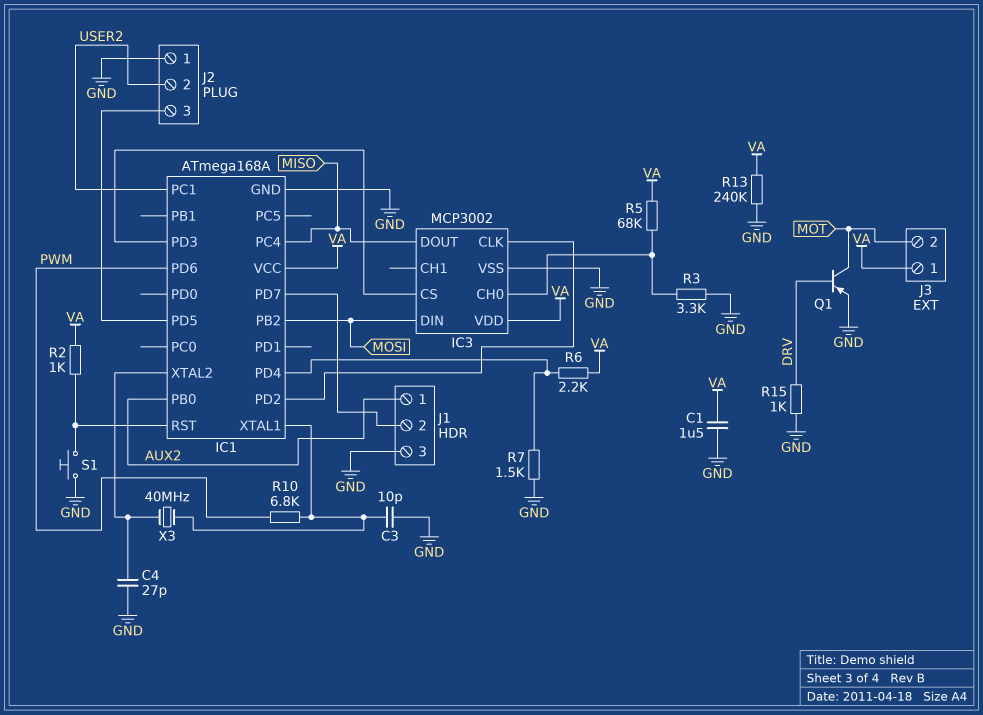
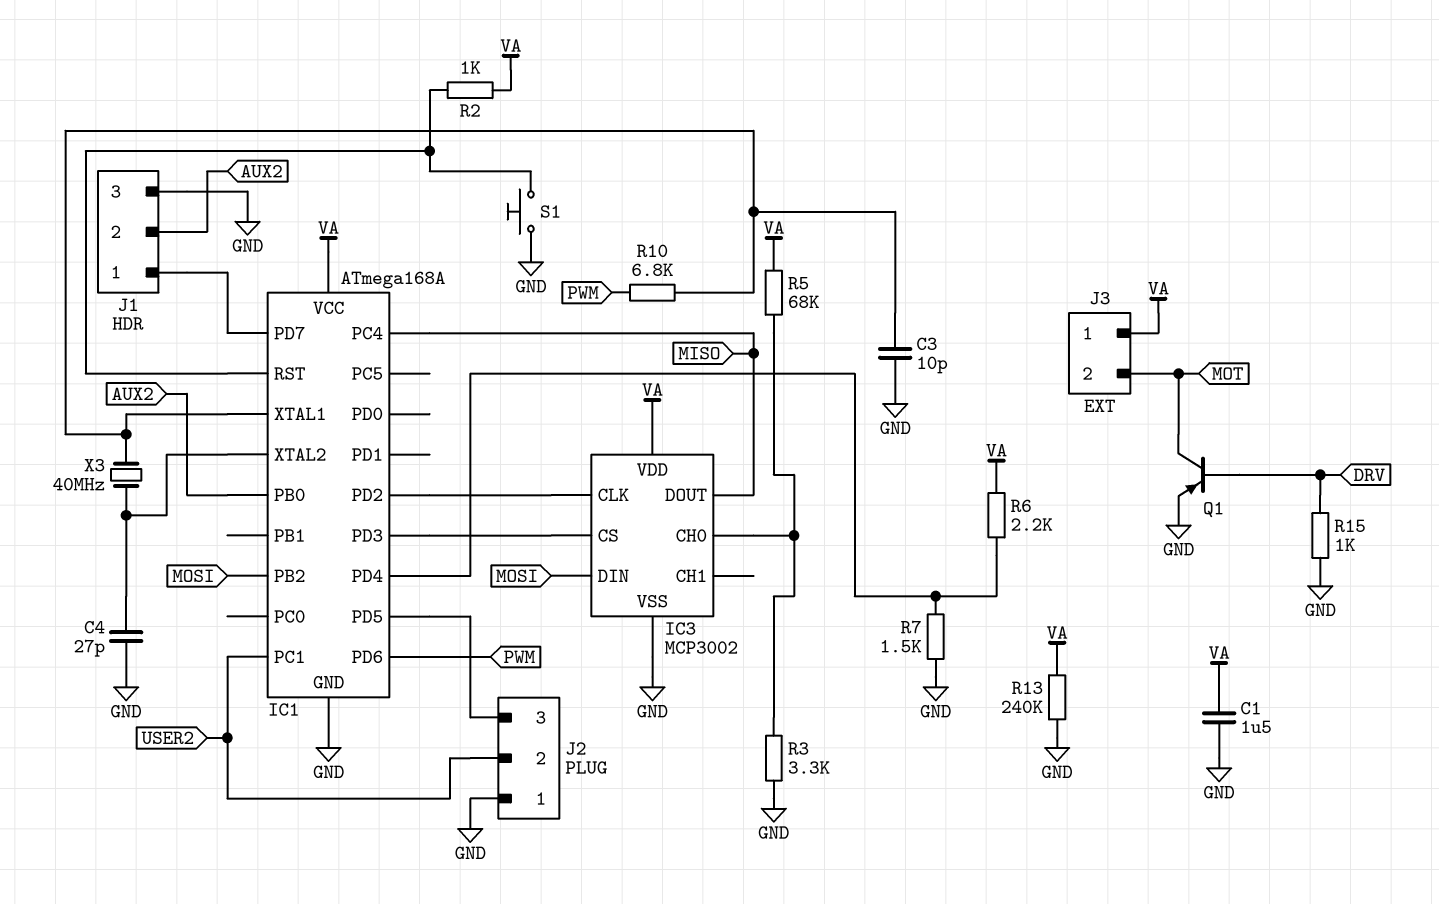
J1 pin 1: AUX2 -> IC1/PD7
J1 pin 2: IC1/PD7 -> AUX2

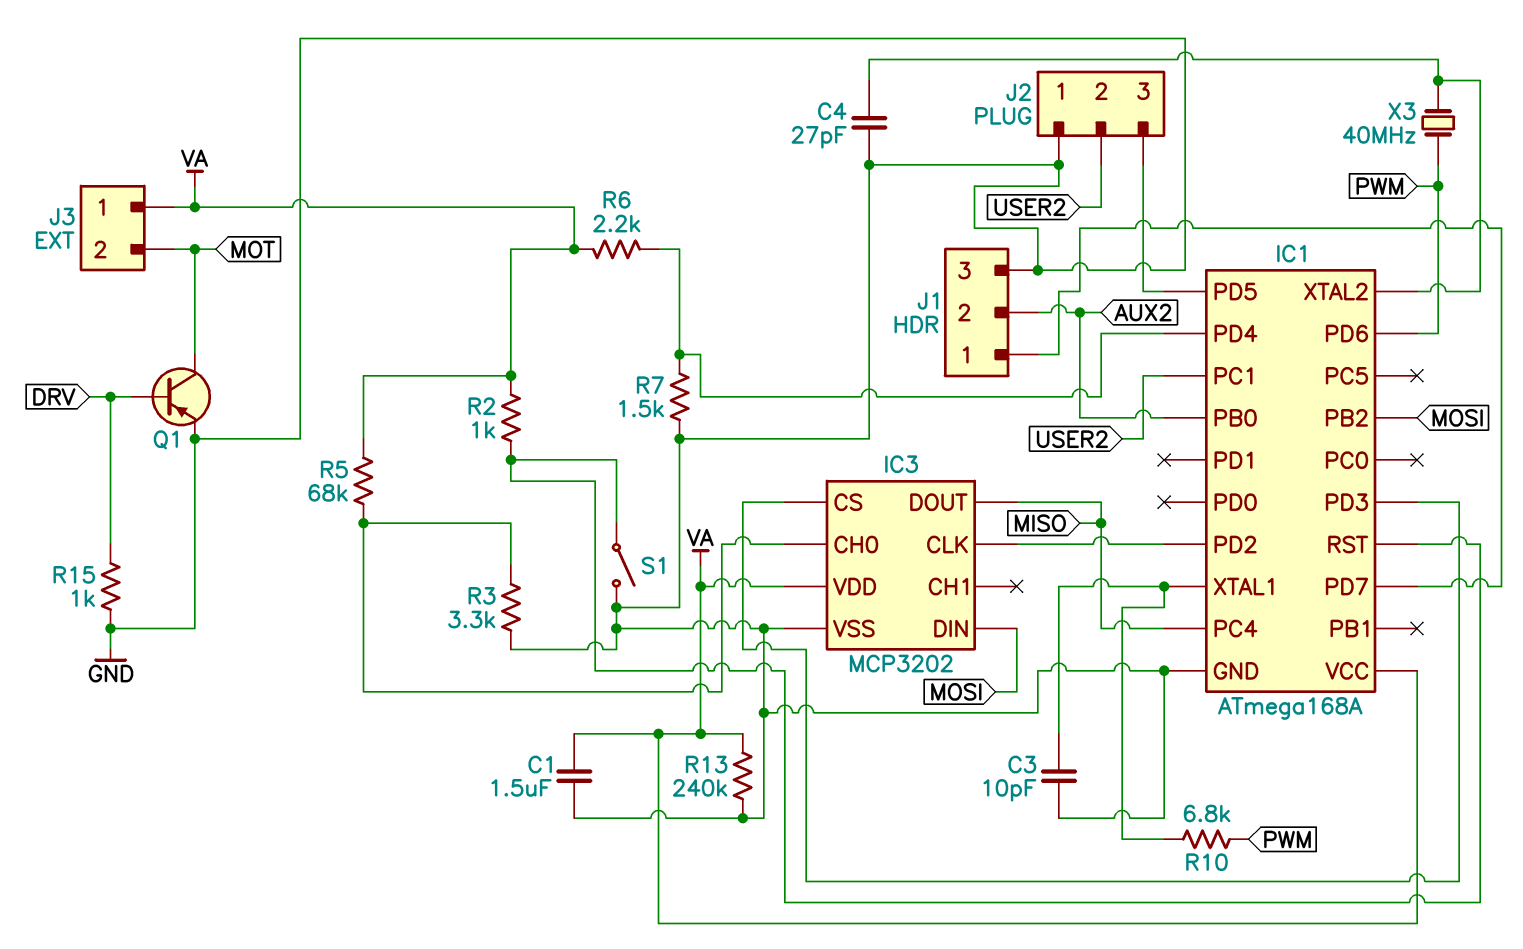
IC3: MCP3002 -> MCP3202
S1: button (GND, IC1/RST) -> switch (GND, IC1/RST)
X3: 40MHz (IC1/XTAL1, IC1/XTAL2) -> 40MHz (IC1/XTAL2, PWM)

